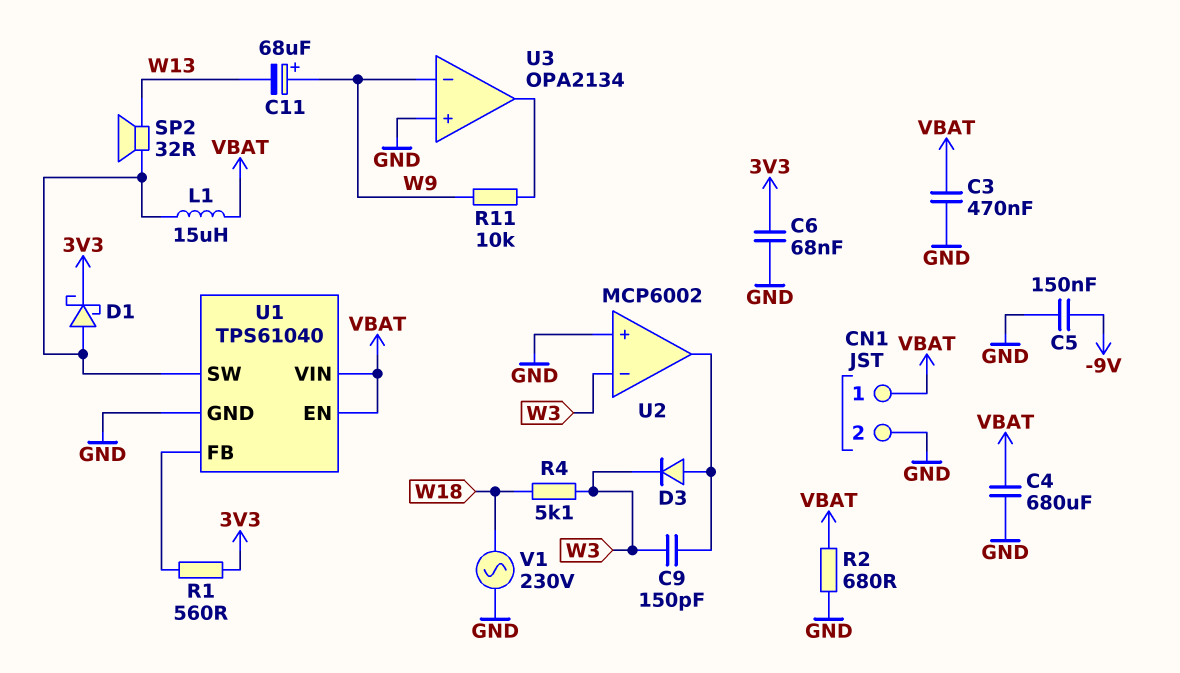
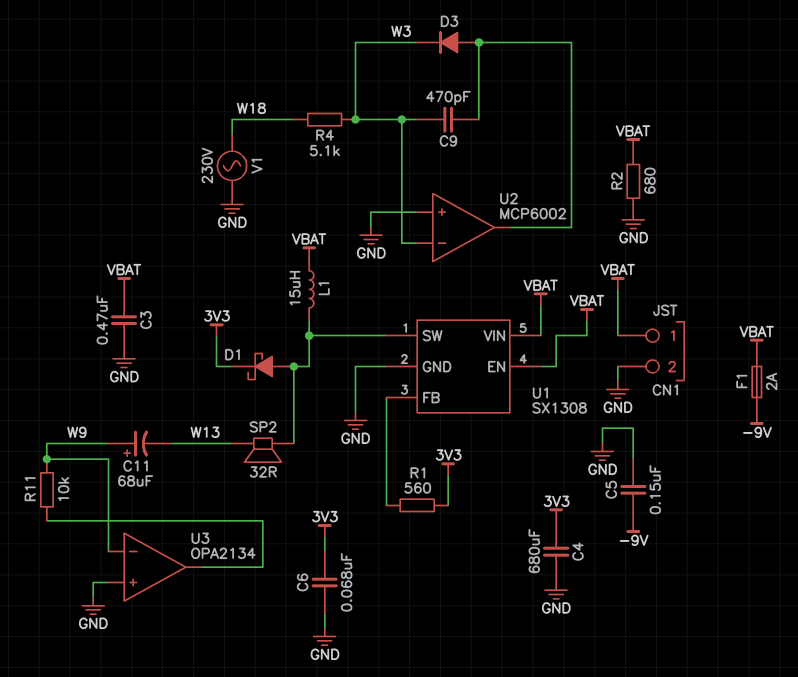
C4: 680uF (GND, VBAT) -> 680uF (3V3, GND)
C9: 150pF (U2/out, W3) -> 470pF (U2/out, W3)
F1: none -> 2A (-9V, VBAT)
U1: TPS61040 -> SX1308

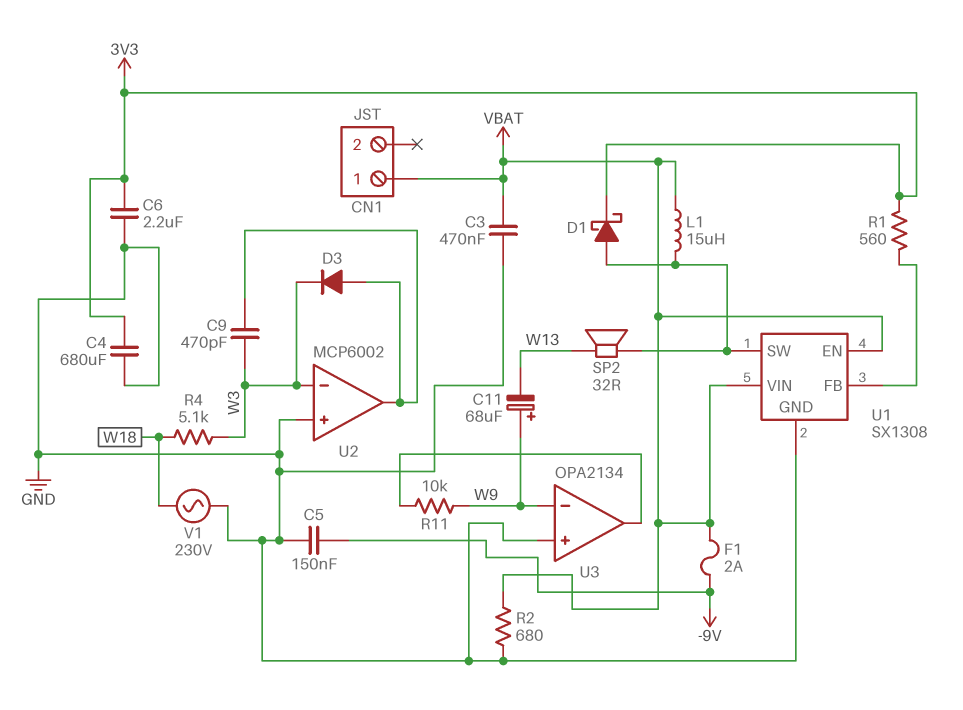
C6: 68nF (3V3, GND) -> 2.2uF (3V3, GND)
CN1 pin 2: GND -> none

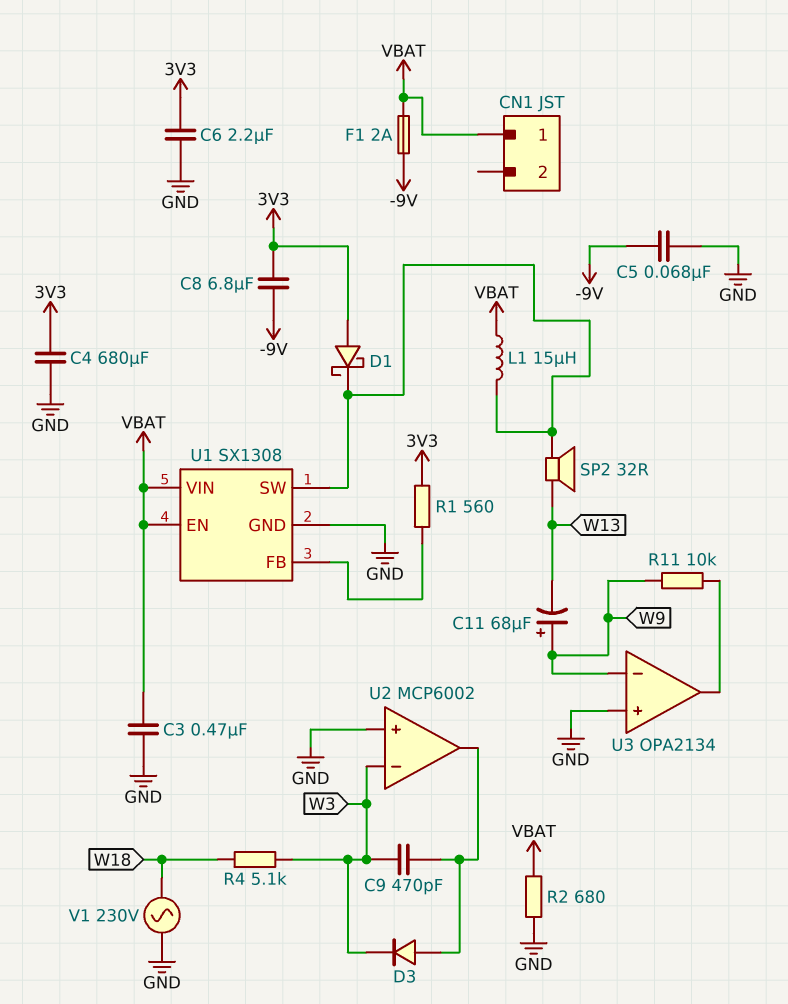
C5: 150nF (-9V, GND) -> 68nF (-9V, GND)
C8: none -> 6.8uF (-9V, 3V3)
D1: schottky (A U1/SW, K 3V3) -> schottky (A 3V3, K U1/SW)

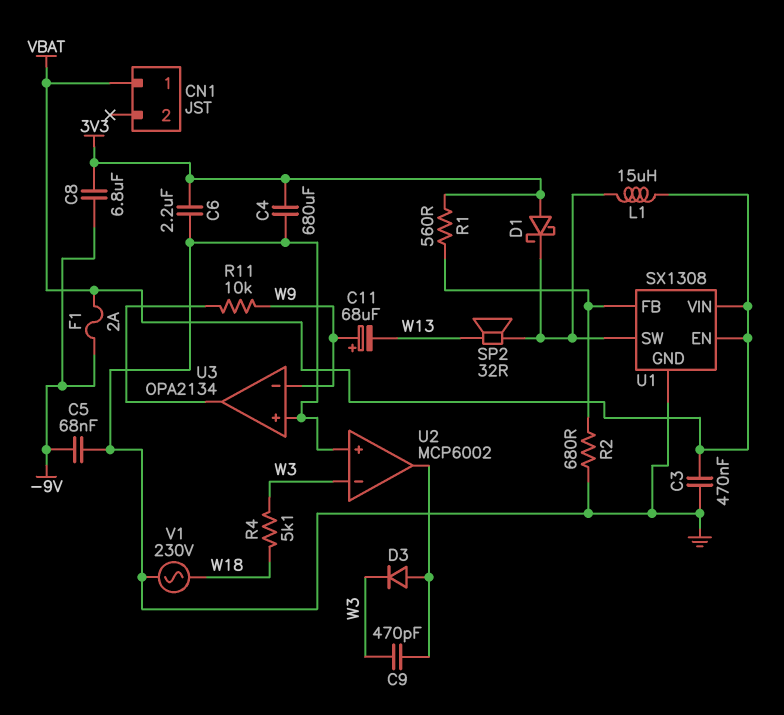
R2: 680 (GND, VBAT) -> 680 (GND, U1/FB)

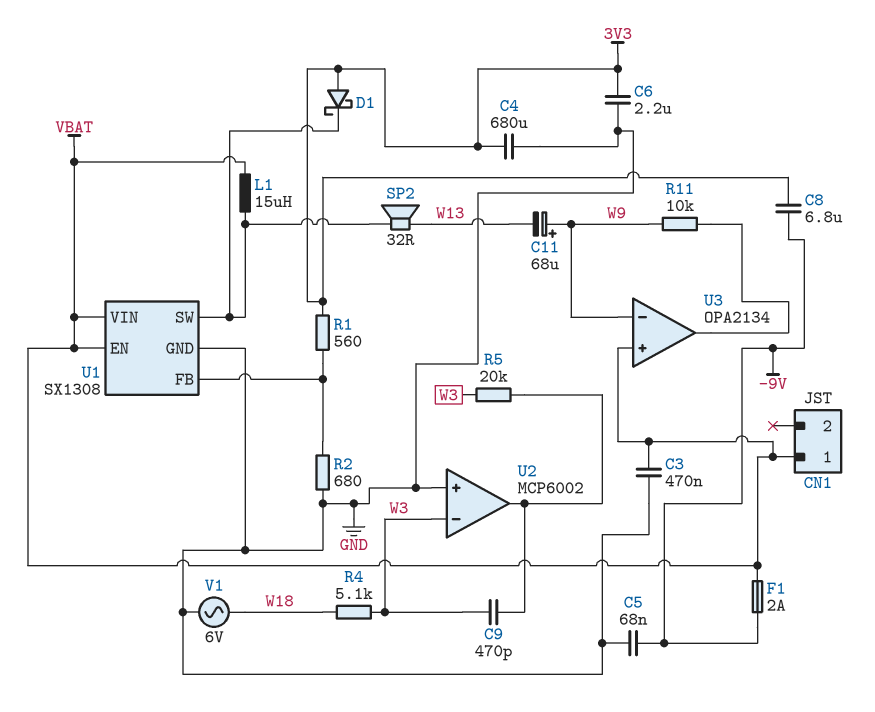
D3: diode (A U2/out, K W3) -> none
R5: none -> 20k (U2/out, W3)
U3 pin in+: GND -> VBAT
V1: AC 230V (GND, W18) -> AC 6V (GND, W18)

